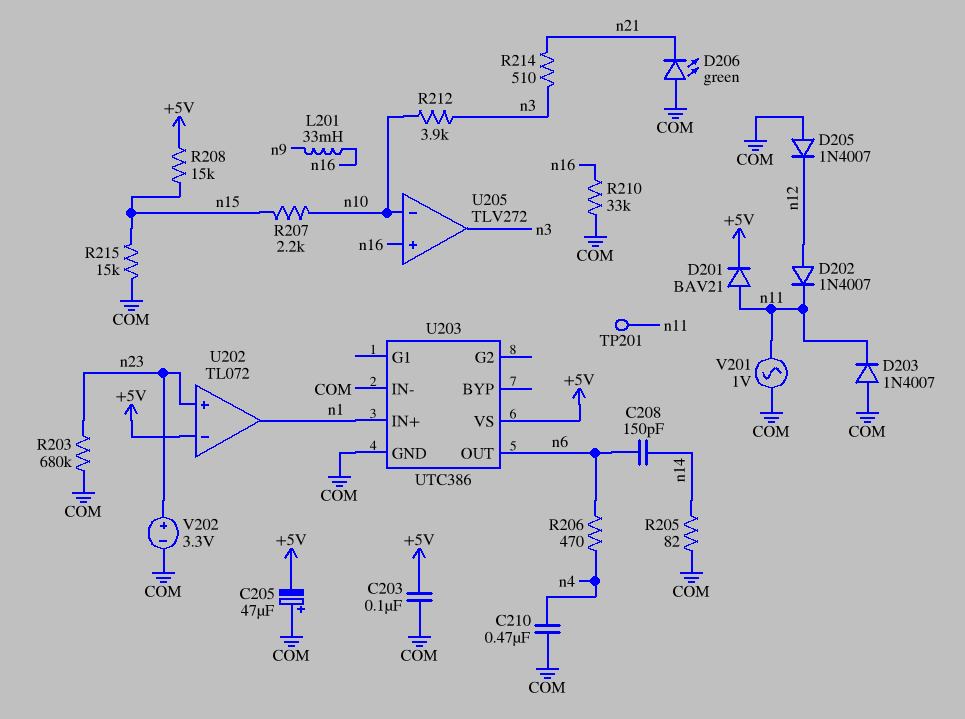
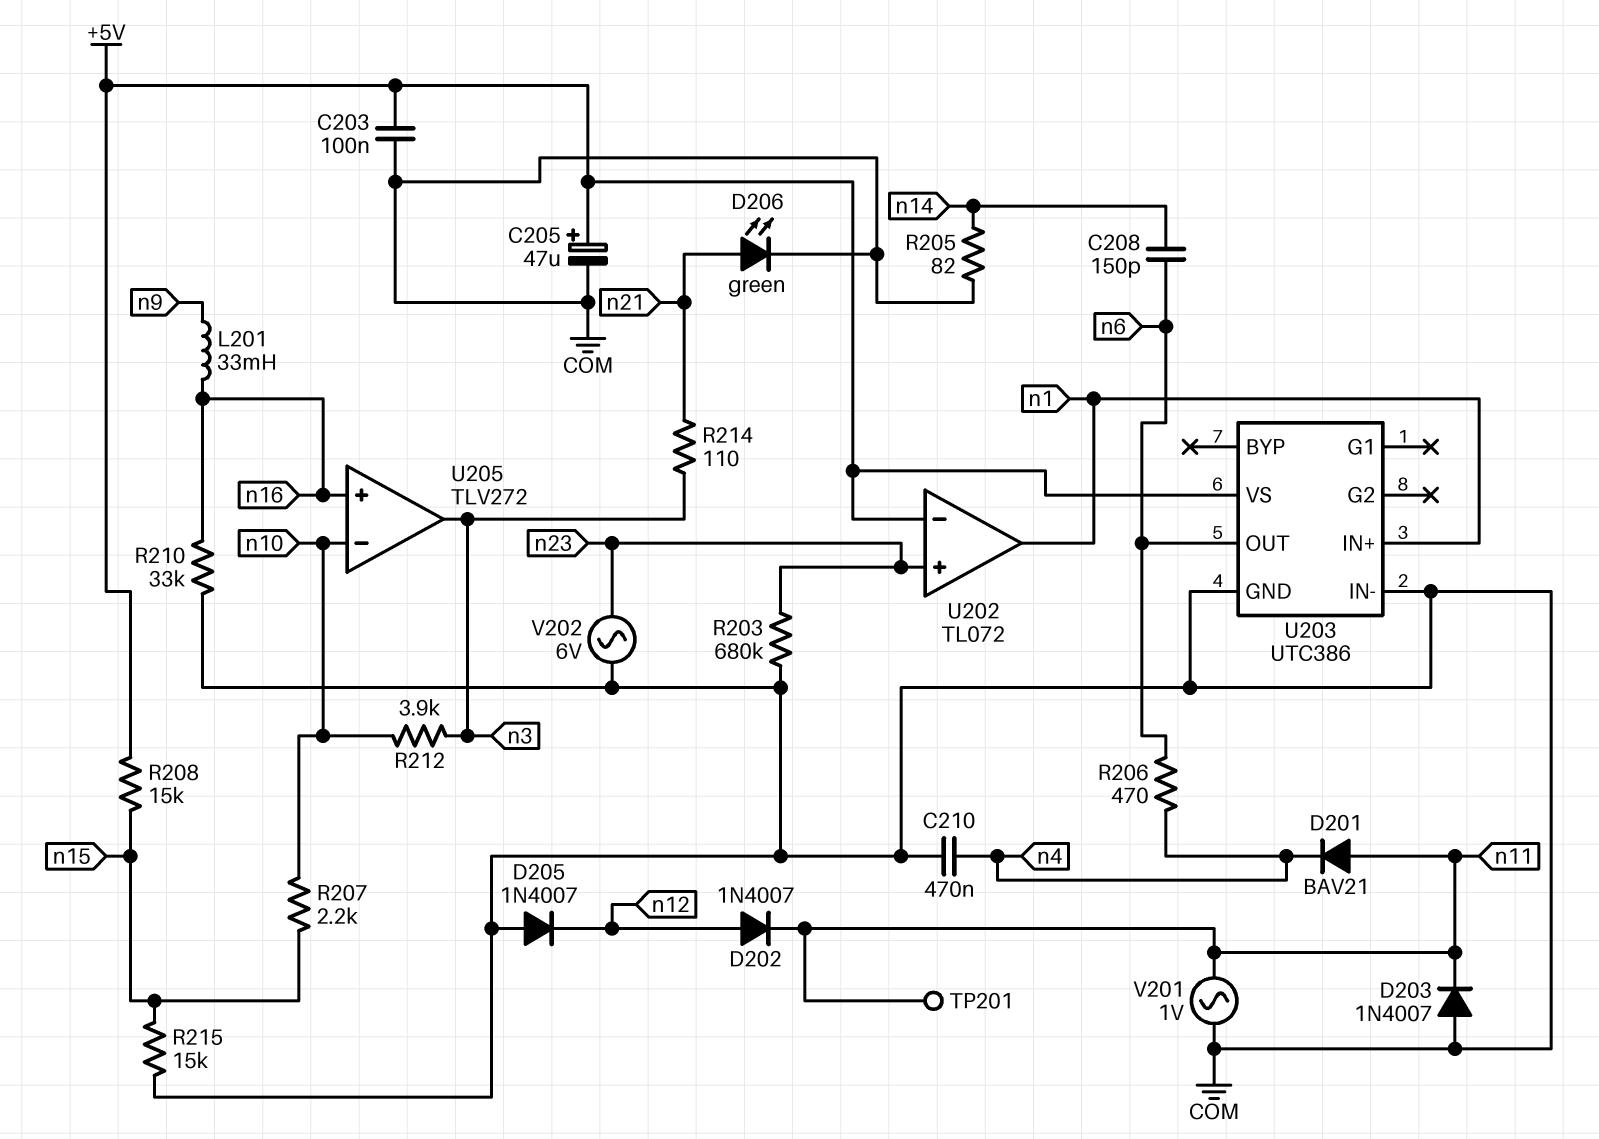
C205: 47uF (plus COM, minus +5V) -> 47uF (plus +5V, minus COM)
D201: diode BAV21 (A n11, K +5V) -> diode BAV21 (A n11, K n4)
D206: LED green (A COM, K n21) -> LED green (A n21, K COM)
R214: 510 (n3, n21) -> 110 (n3, n21)
V202: 3.3V (plus n23, minus COM) -> AC 6V (COM, n23)

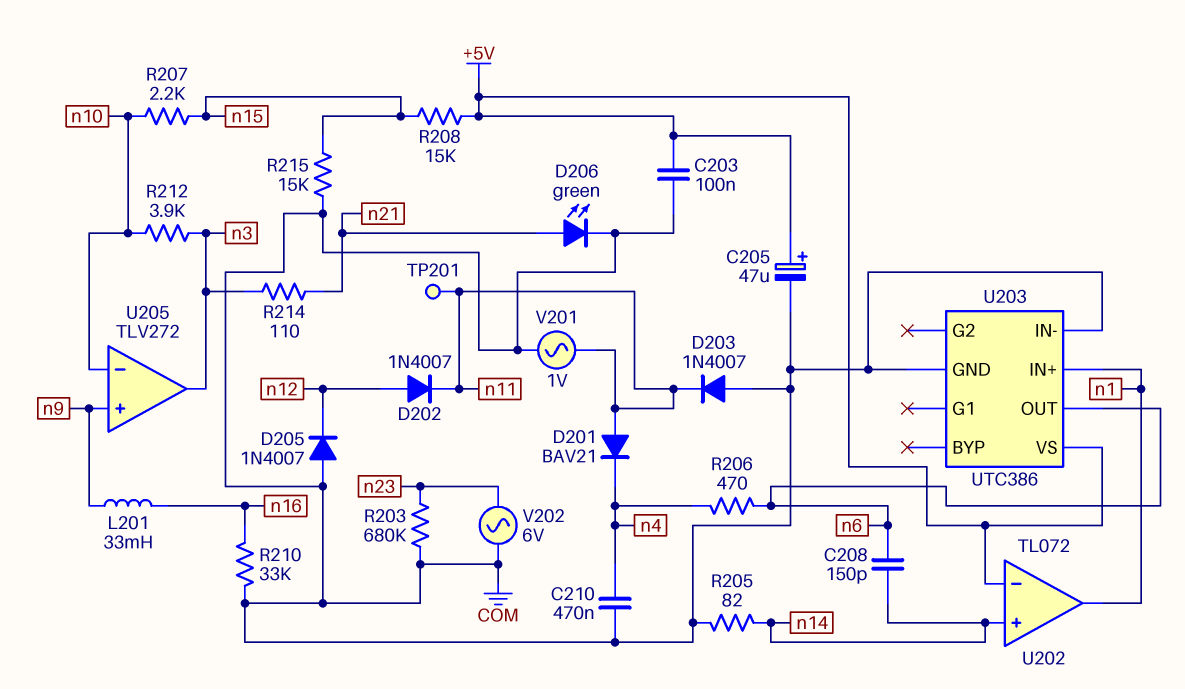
U202 pin in+: n23 -> n14
U205 pin in+: n16 -> n9

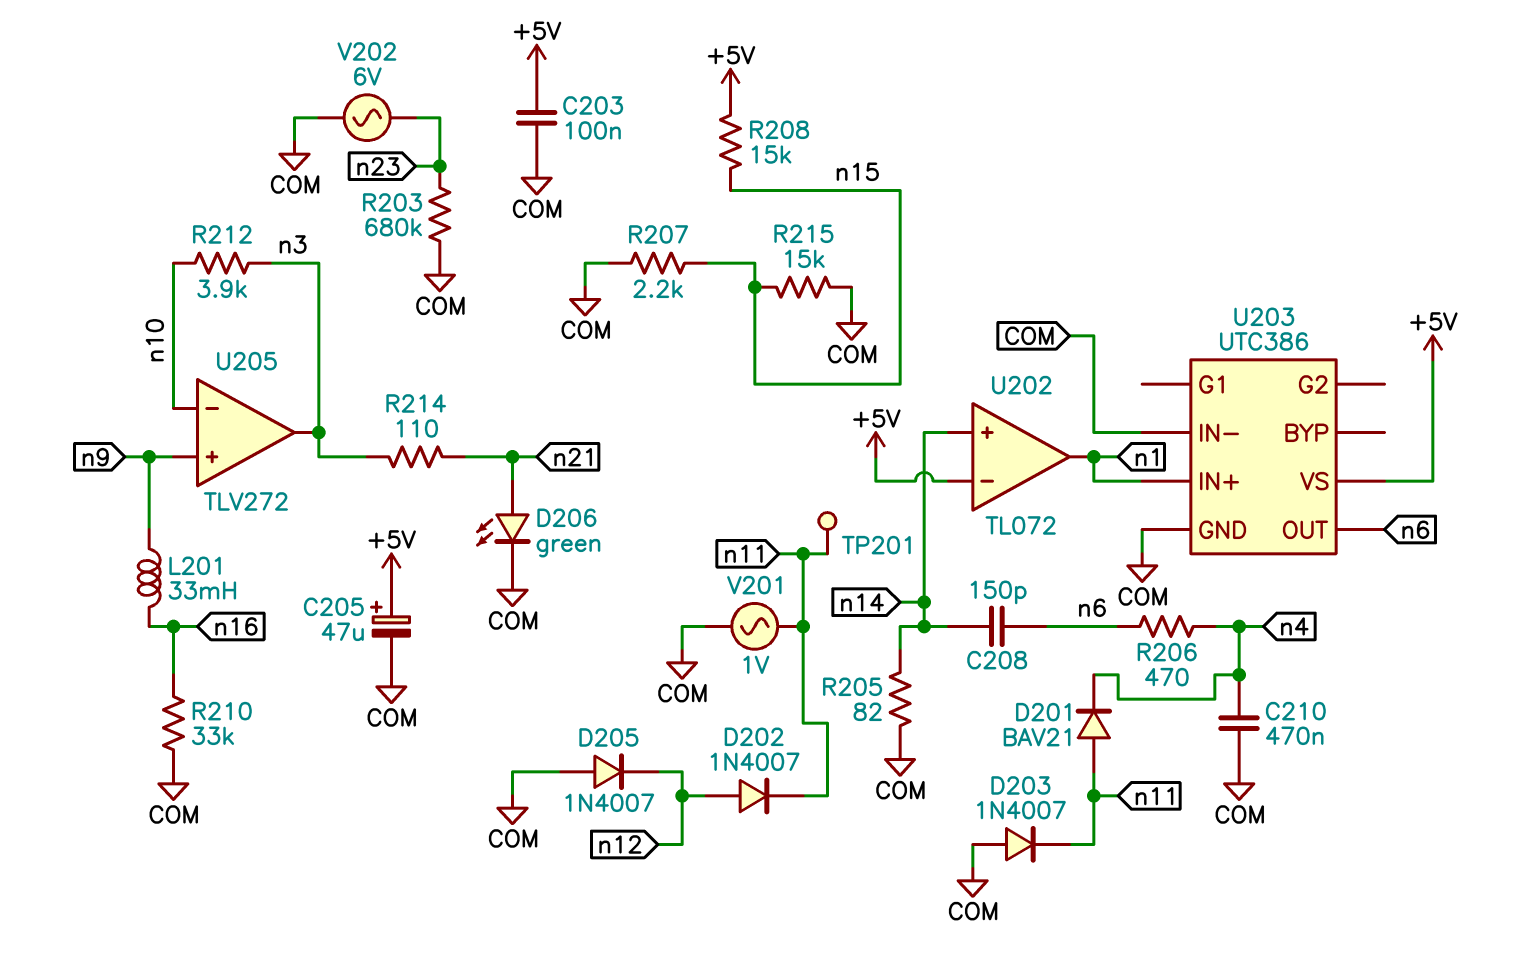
R207: 2.2k (n10, n15) -> 2.2k (COM, n15)

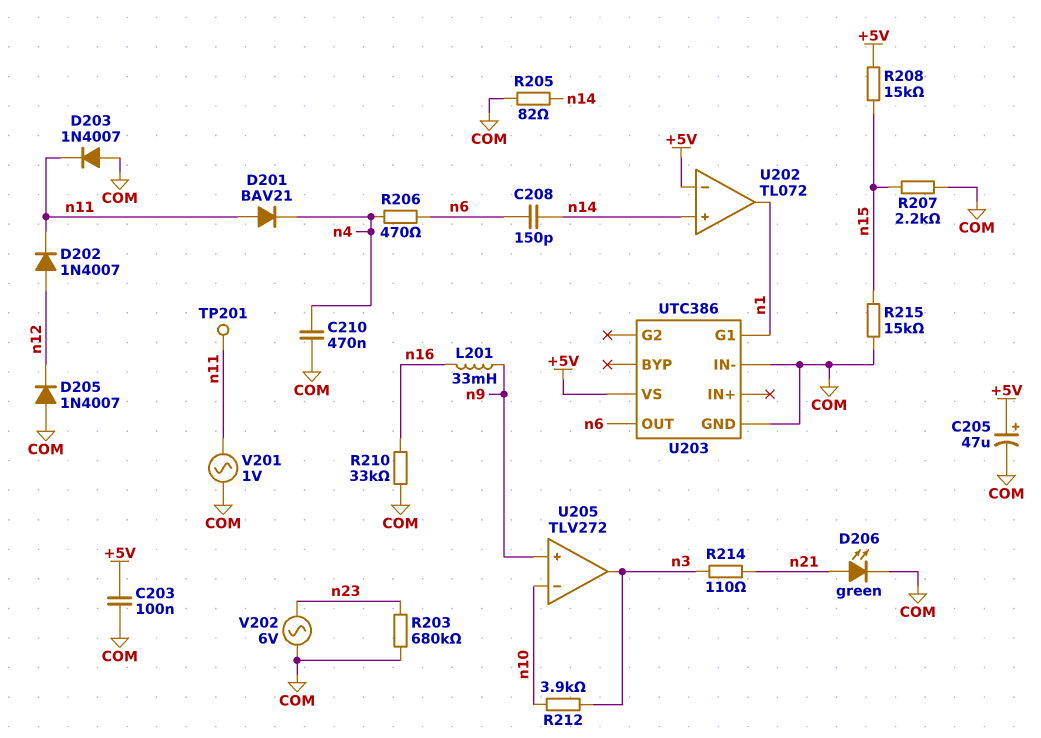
U203 pin G1: none -> n1
U203 pin IN+: n1 -> none

